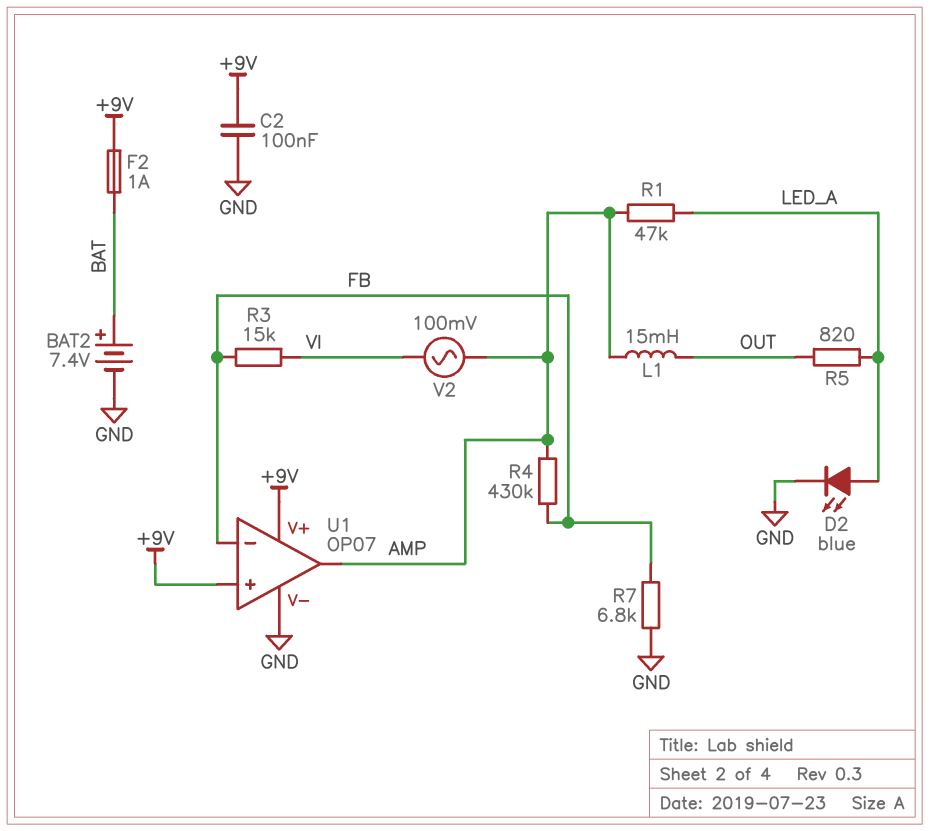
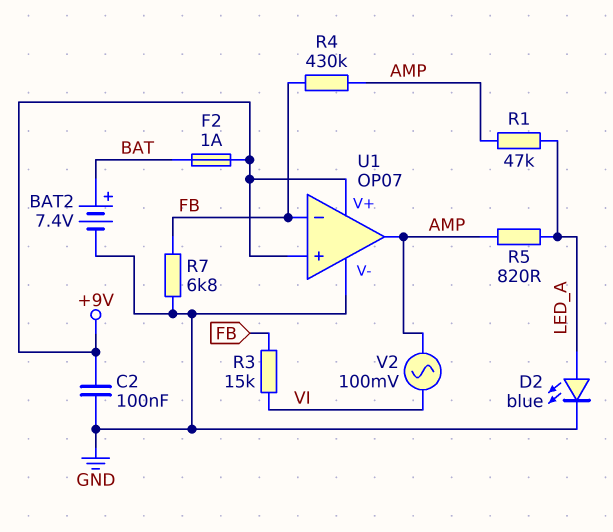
L1: 15mH (AMP, OUT) -> none
R5: 820 (LED_A, OUT) -> 820 (AMP, LED_A)

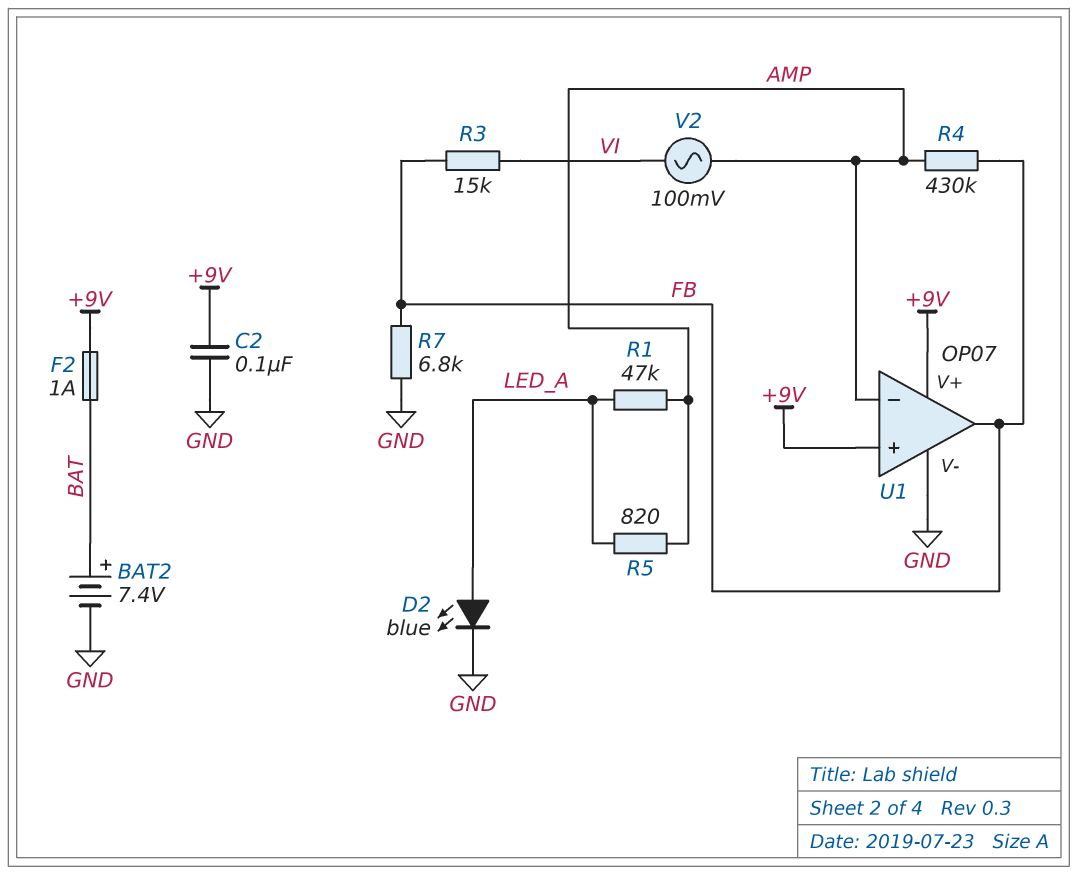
U1 pin in-: FB -> AMP
U1 pin out: AMP -> FB

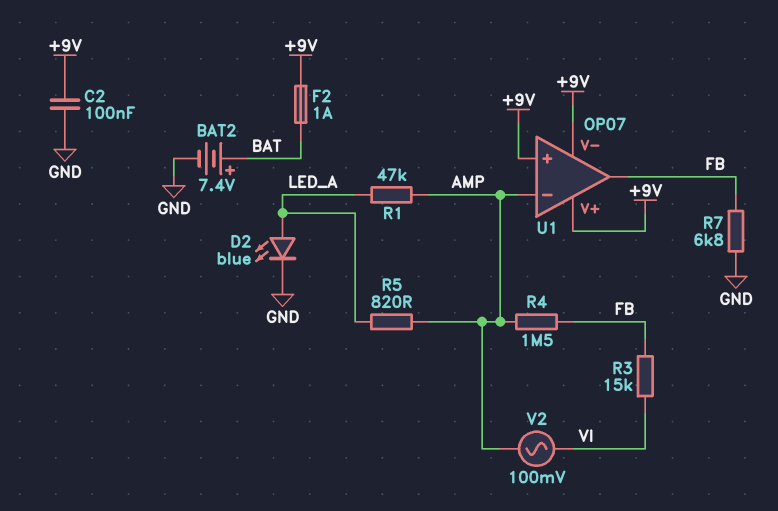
R4: 430k (AMP, FB) -> 1.5M (AMP, FB)
U1 pin V-: GND -> +9V

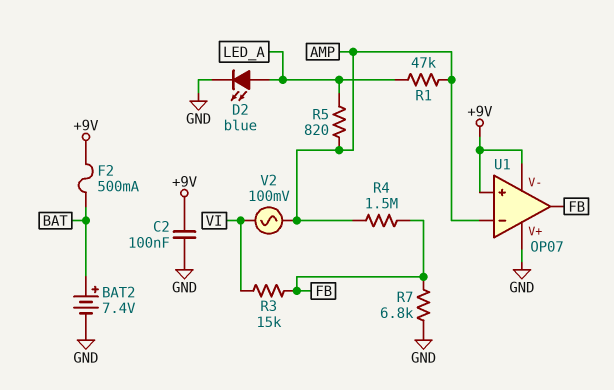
F2: 1A (+9V, BAT) -> 500mA (+9V, BAT)
U1 pin V+: +9V -> GND

